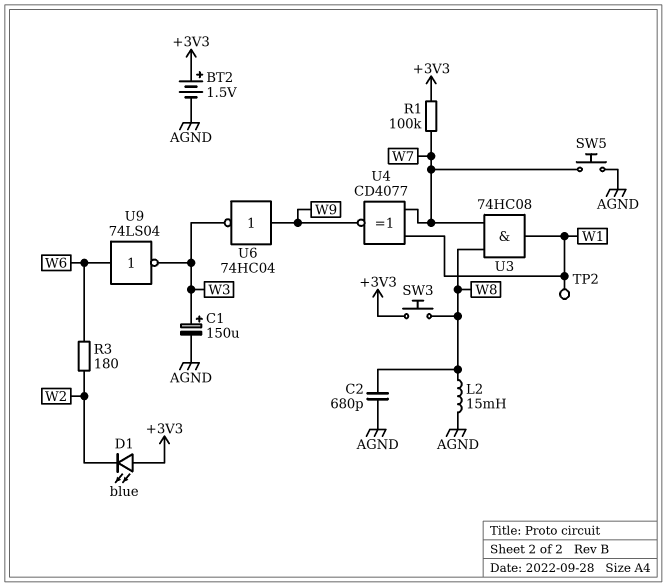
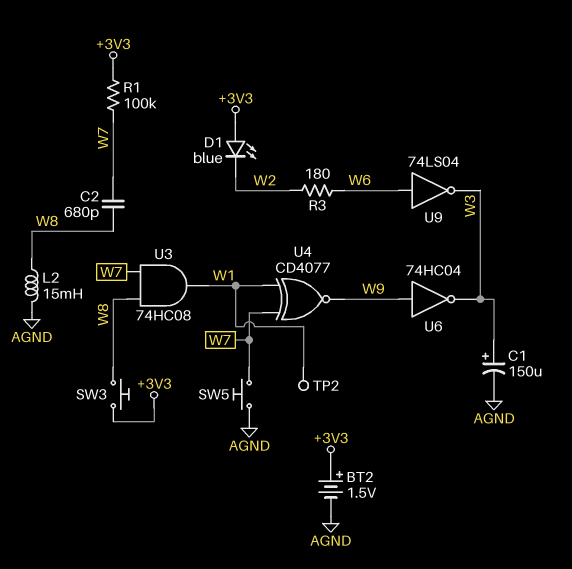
C2: 680pF (AGND, W8) -> 680pF (W7, W8)

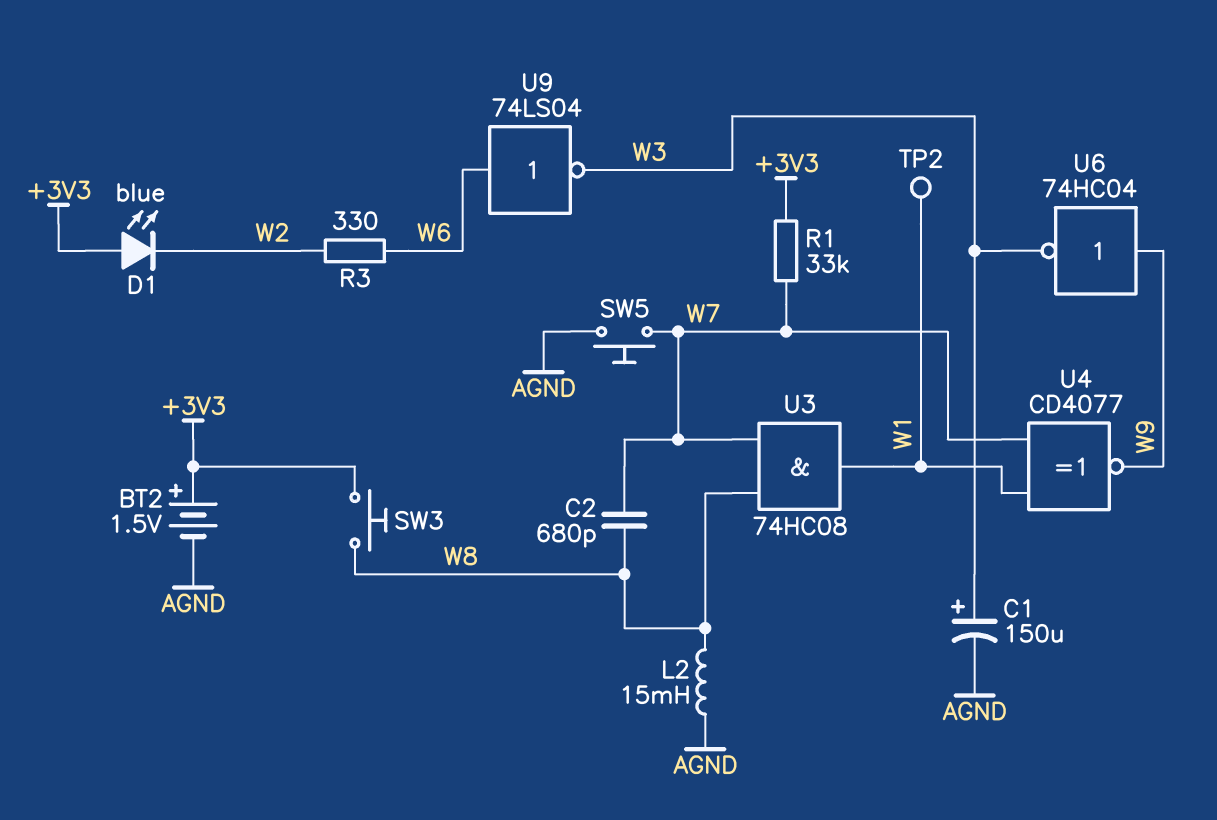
R1: 100k (+3V3, W7) -> 33k (+3V3, W7)
R3: 180 (W2, W6) -> 330 (W2, W6)

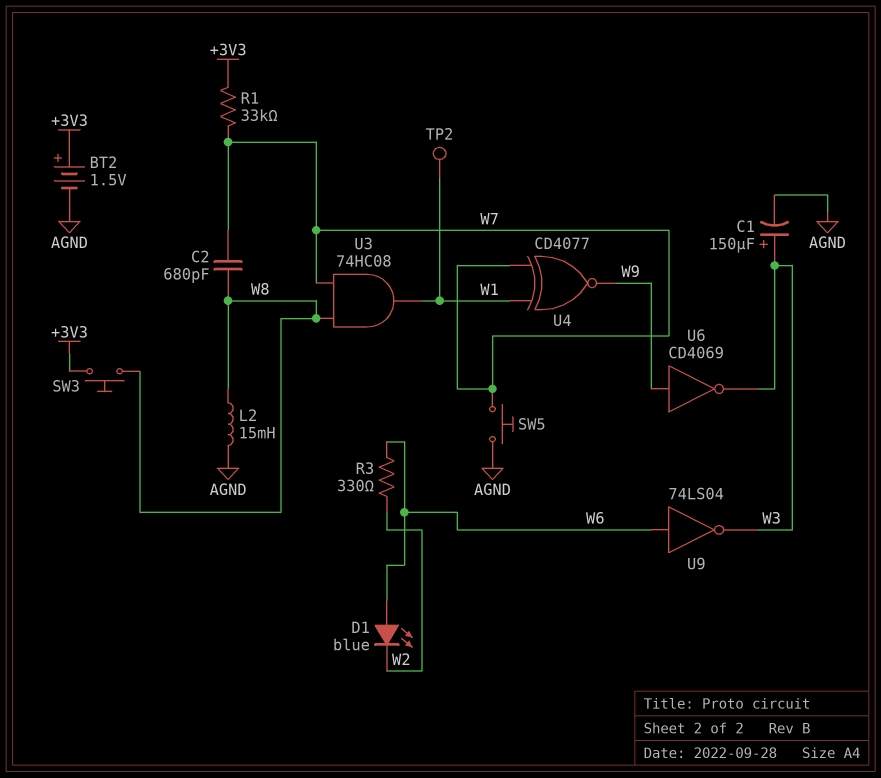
D1: LED blue (A +3V3, K W2) -> LED blue (A W6, K W2)
U6: NOT 74HC04 (in W9, out W3) -> NOT CD4069 (in W9, out W3)

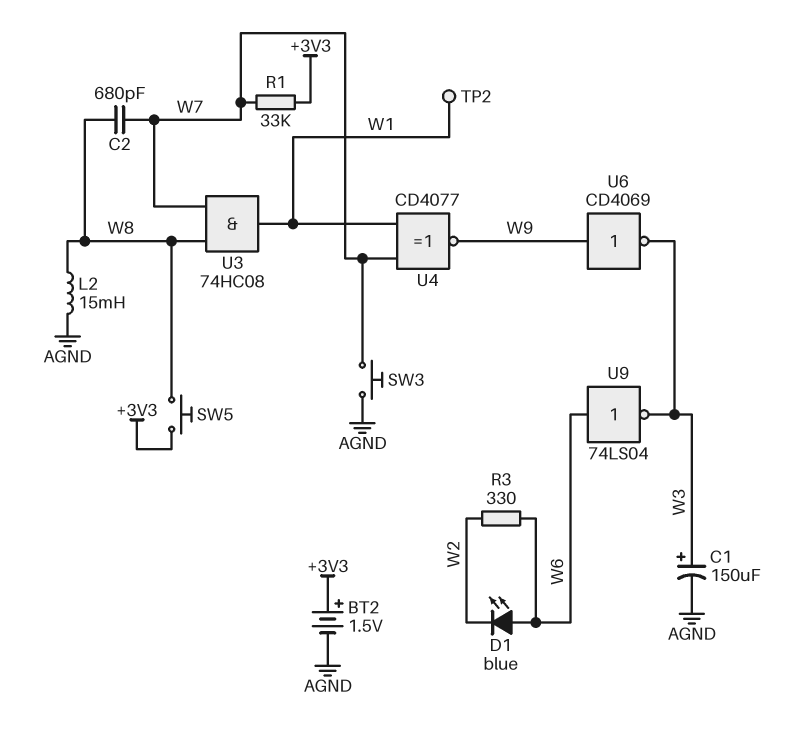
SW3: button (+3V3, W8) -> button (AGND, W7)
SW5: button (AGND, W7) -> button (+3V3, W8)

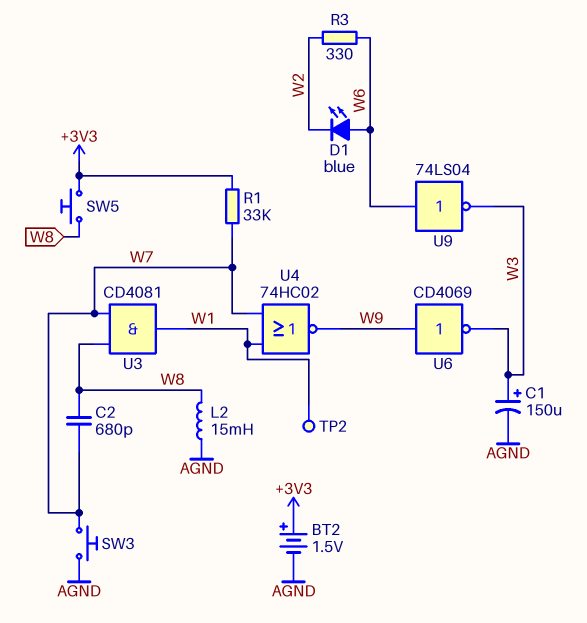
U3: AND 74HC08 (in W7, in W8, out W1) -> AND CD4081 (in W7, in W8, out W1)
U4: XNOR CD4077 (in W1, in W7, out W9) -> NOR 74HC02 (in W1, in W7, out W9)

